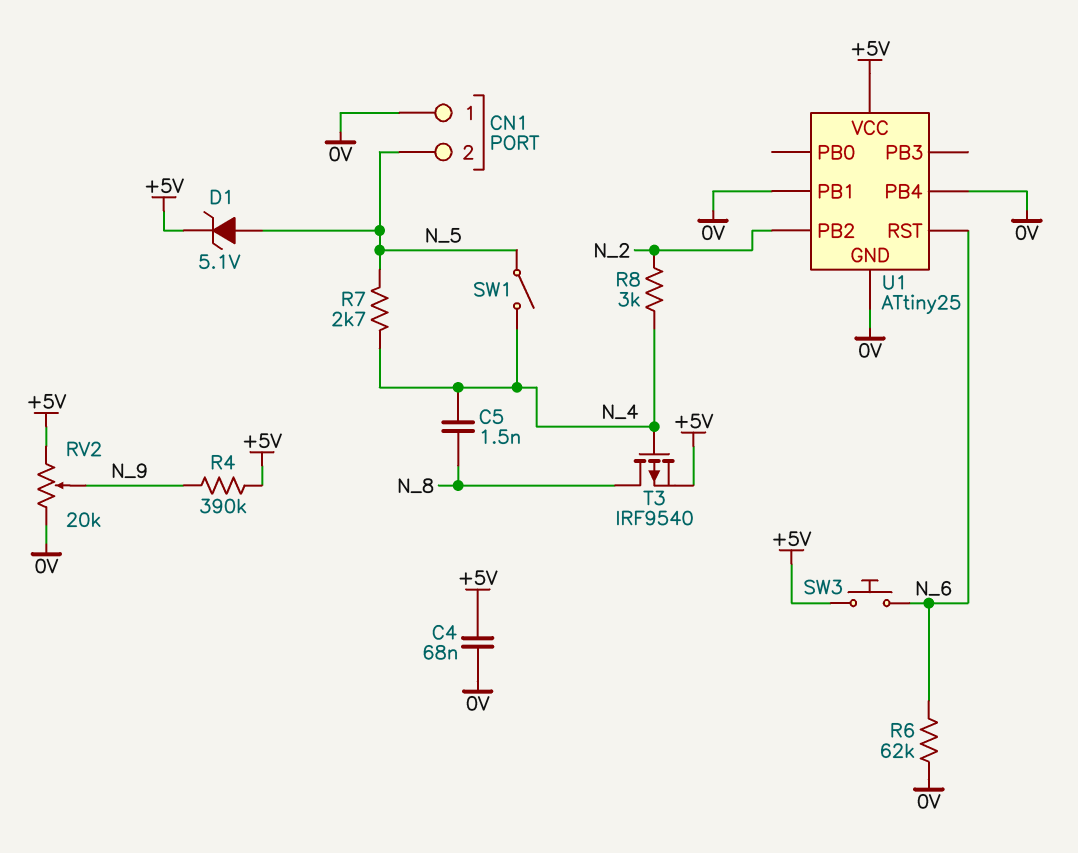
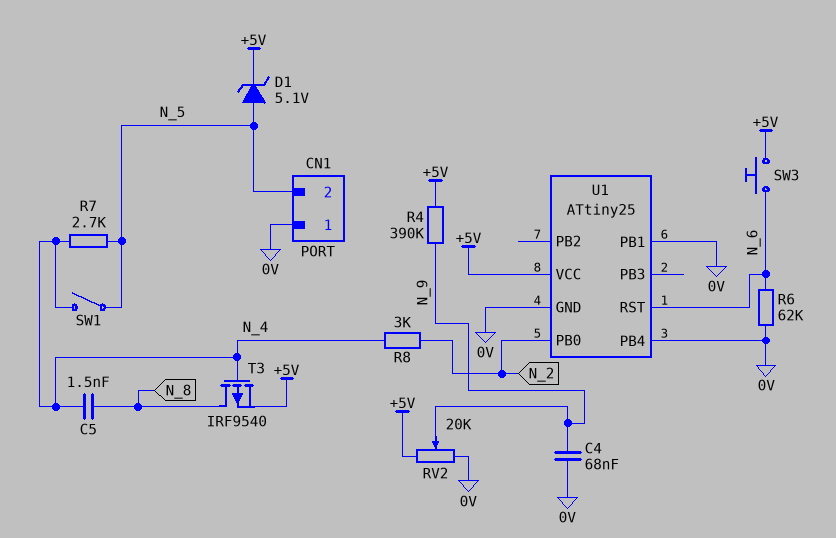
C4: 68nF (+5V, 0V) -> 68nF (0V, N_9)
U1 pin PB0: none -> N_2
U1 pin PB2: N_2 -> none

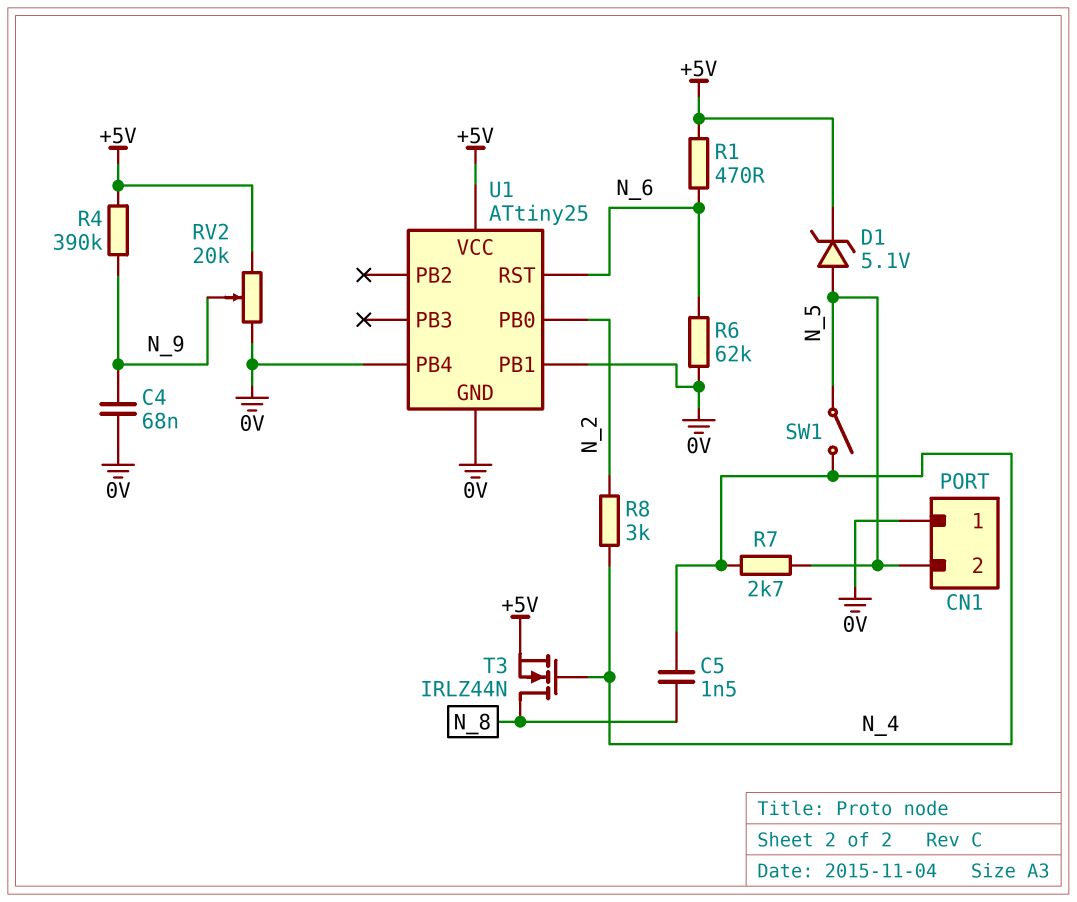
R1: none -> 470 (+5V, N_6)
SW3: button (+5V, N_6) -> none
T3: PMOS IRF9540 (G N_4, D N_8, S +5V) -> NMOS IRLZ44N (G N_4, D N_8, S +5V)

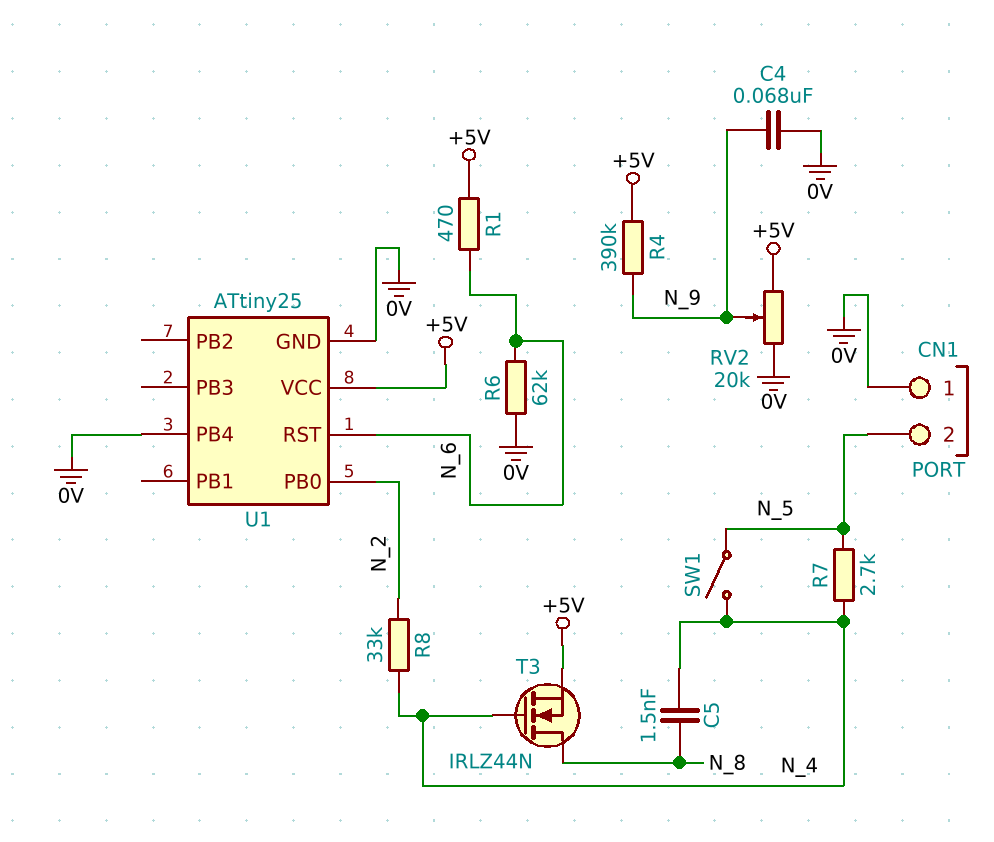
D1: zener 5.1V (A N_5, K +5V) -> none
R8: 3k (N_2, N_4) -> 33k (N_2, N_4)
U1 pin PB1: 0V -> none

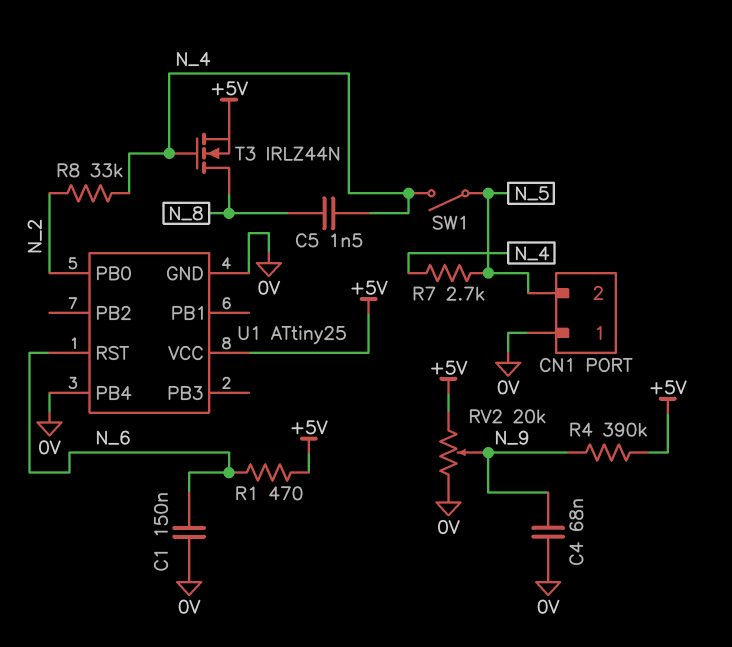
C1: none -> 150nF (0V, N_6)
R6: 62k (0V, N_6) -> none

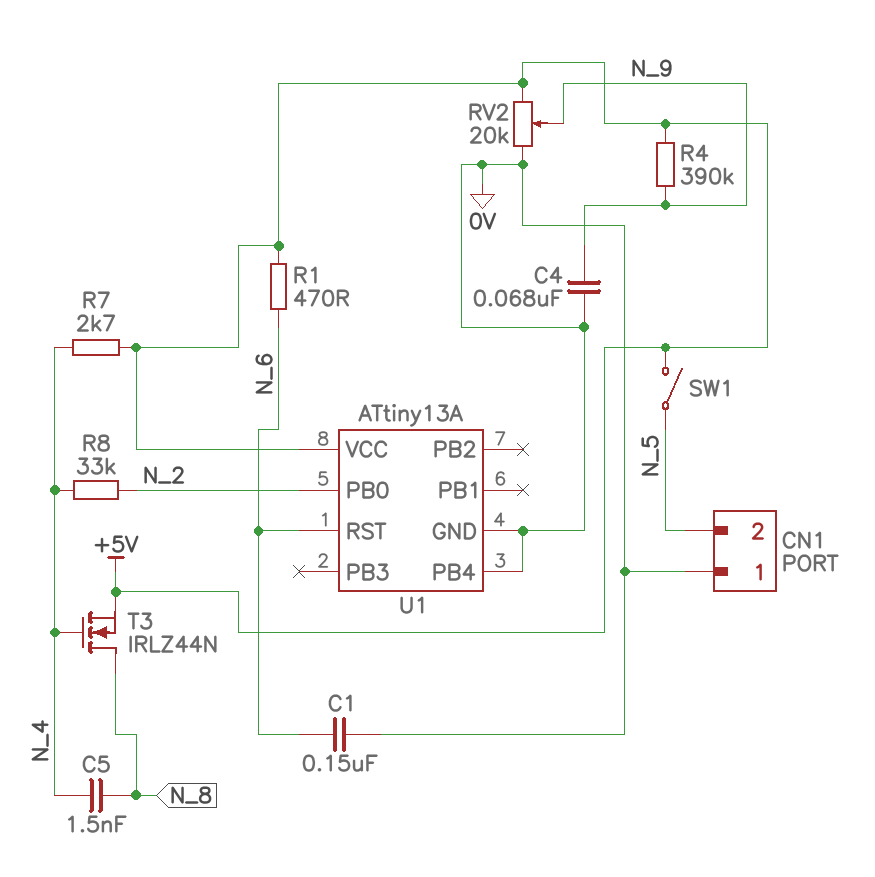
R7: 2.7k (N_4, N_5) -> 2.7k (+5V, N_4)
SW1: switch (N_4, N_5) -> switch (+5V, N_5)
U1: ATtiny25 -> ATtiny13A

